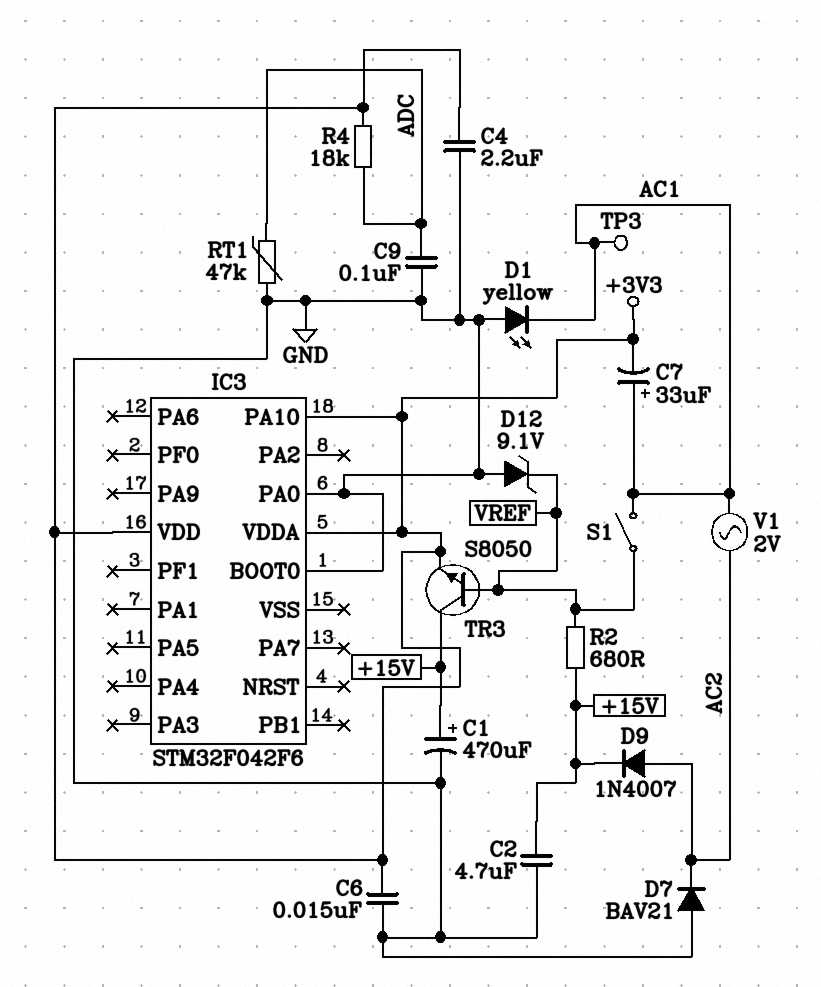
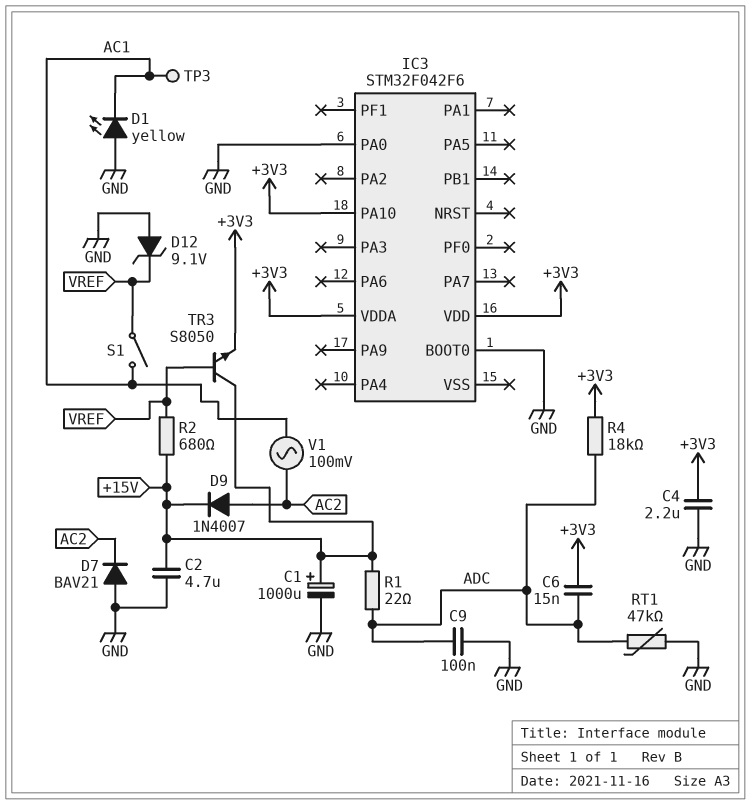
C1: 470uF (plus +15V, minus GND) -> 1000uF (plus +15V, minus GND)
C6: 15nF (+3V3, GND) -> 15nF (+3V3, ADC)
C7: 33uF (plus AC1, minus +3V3) -> none
R1: none -> 22 (+15V, ADC)
V1: AC 2V (AC1, AC2) -> AC 100mV (AC1, AC2)

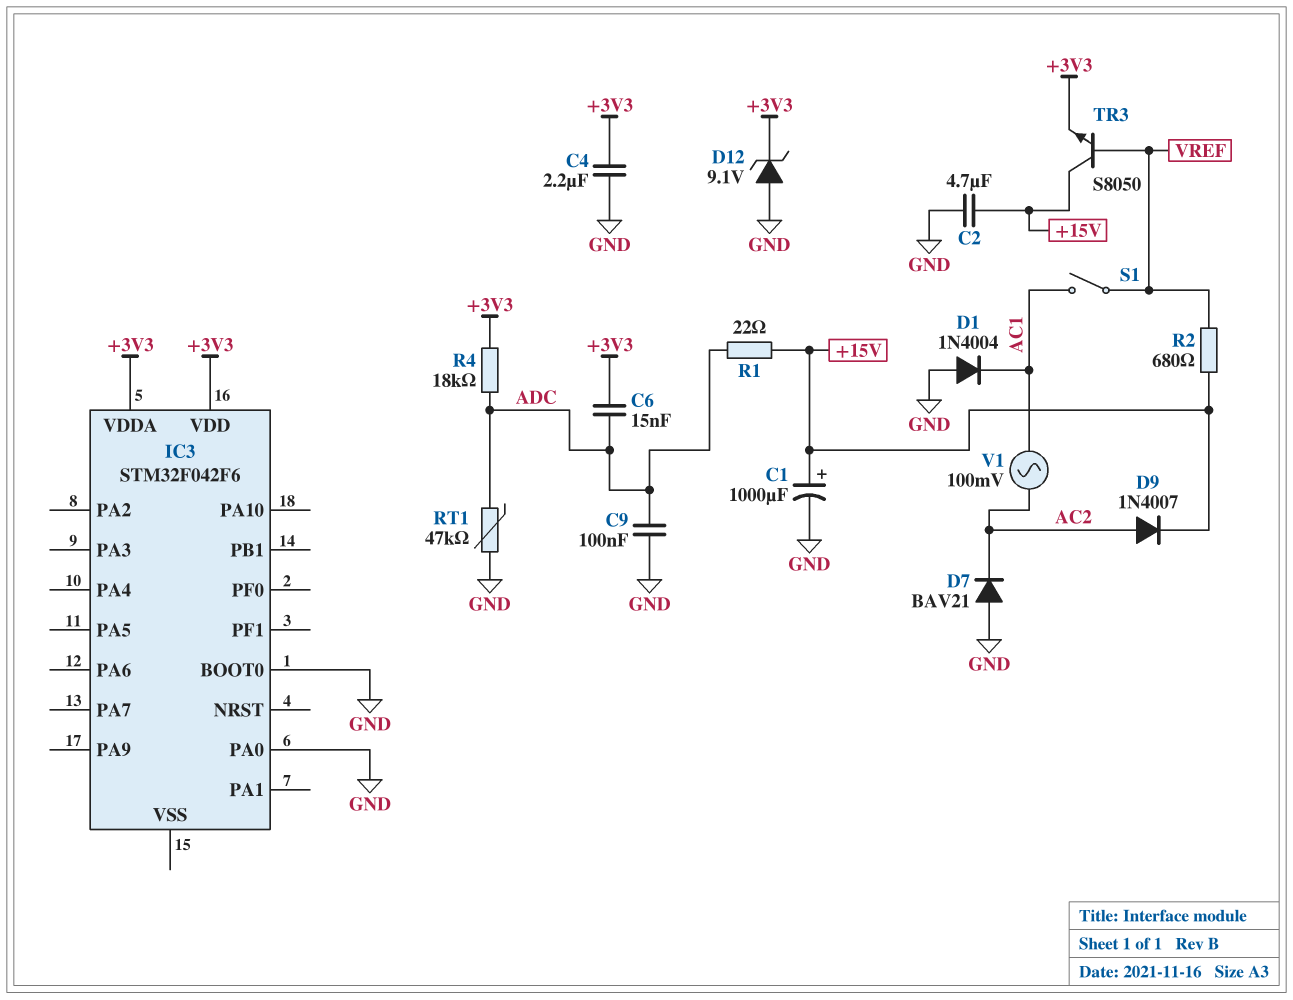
D1: LED yellow (A GND, K AC1) -> diode 1N4004 (A GND, K AC1)
D12: zener 9.1V (A GND, K VREF) -> zener 9.1V (A GND, K +3V3)
IC3 pin PA10: +3V3 -> none
TP3: test point (AC1) -> none

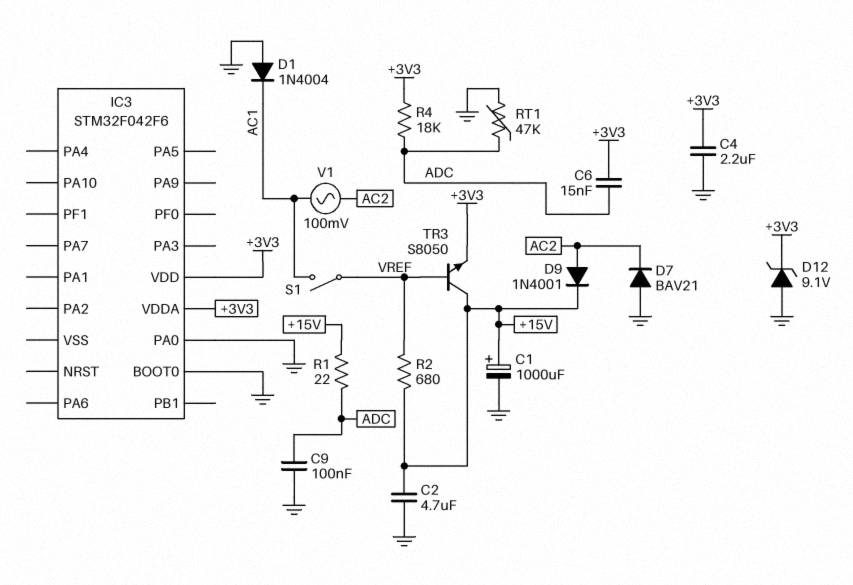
D9: diode 1N4007 (A AC2, K +15V) -> diode 1N4001 (A AC2, K +15V)

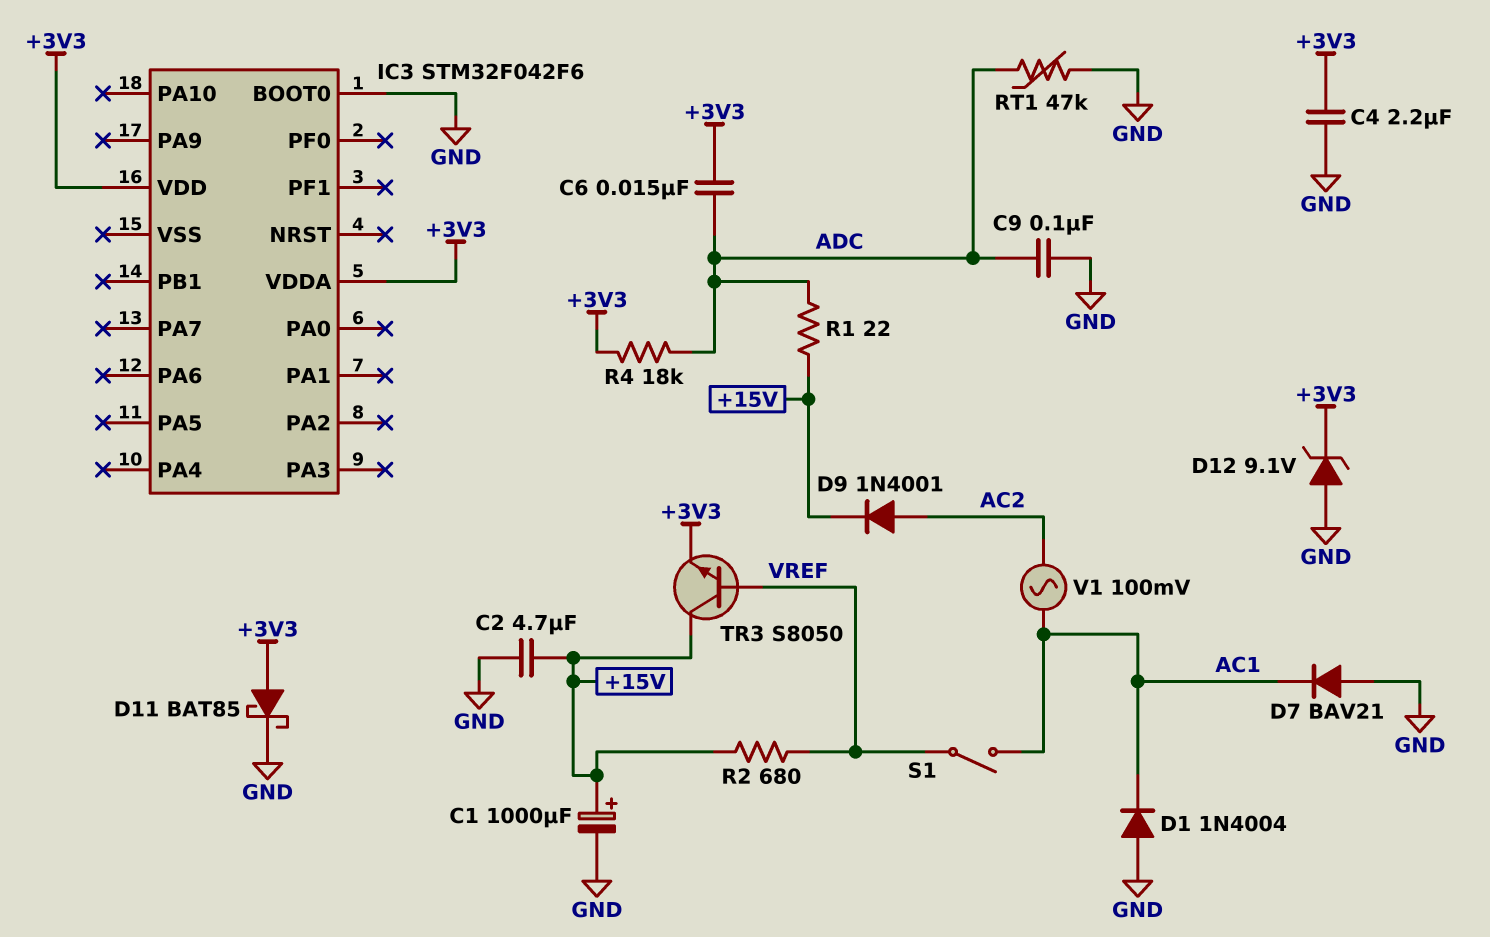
D7: diode BAV21 (A GND, K AC2) -> diode BAV21 (A GND, K AC1)
D11: none -> schottky BAT85 (A +3V3, K GND)
IC3 pin PA0: GND -> none

